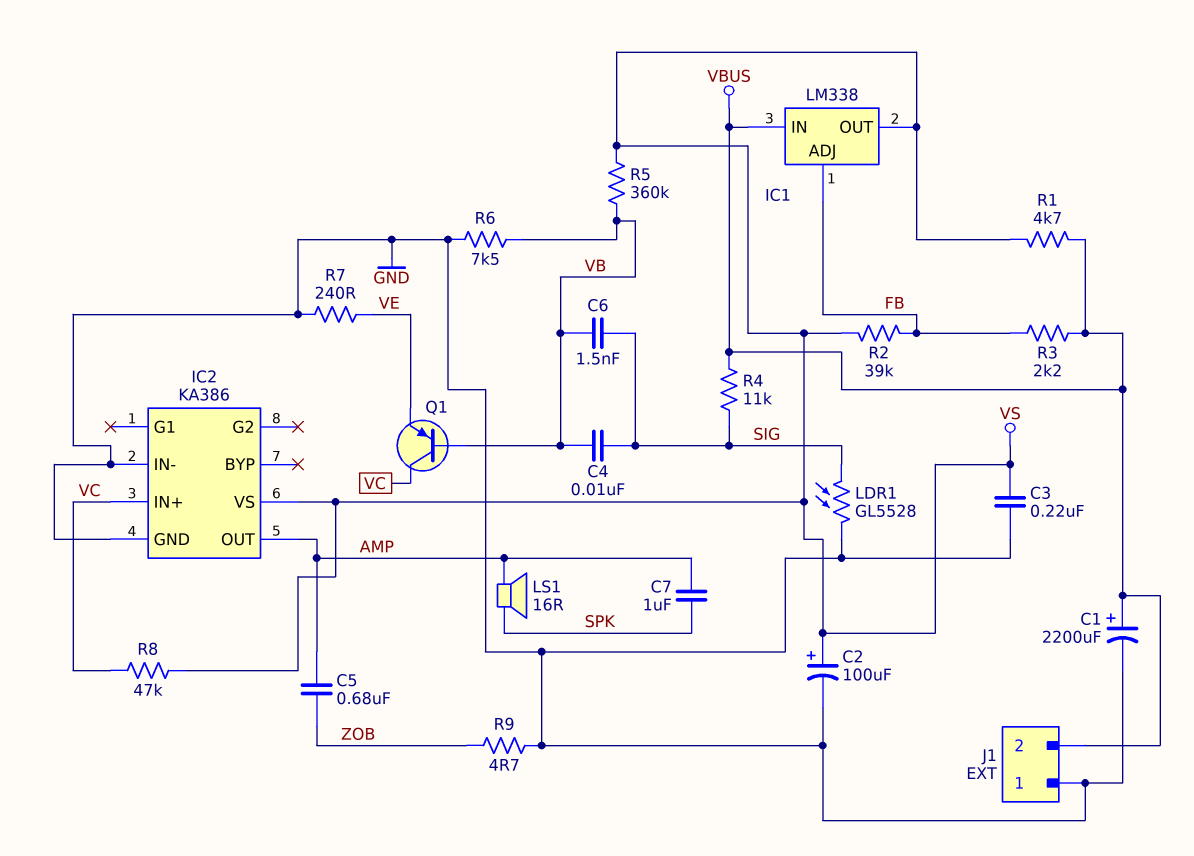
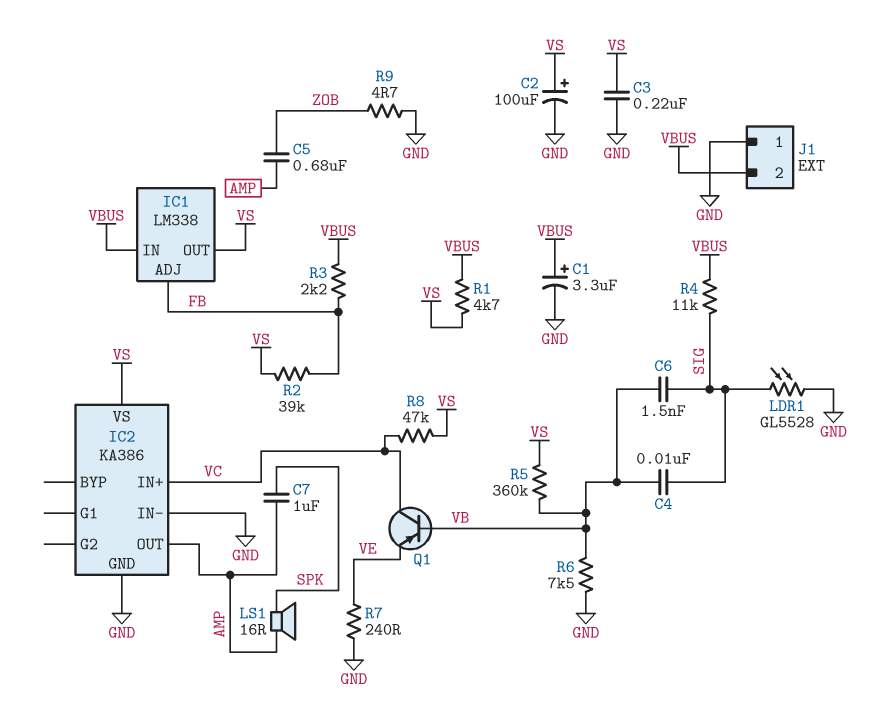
C1: 2200uF (plus VBUS, minus GND) -> 3.3uF (plus VBUS, minus GND)

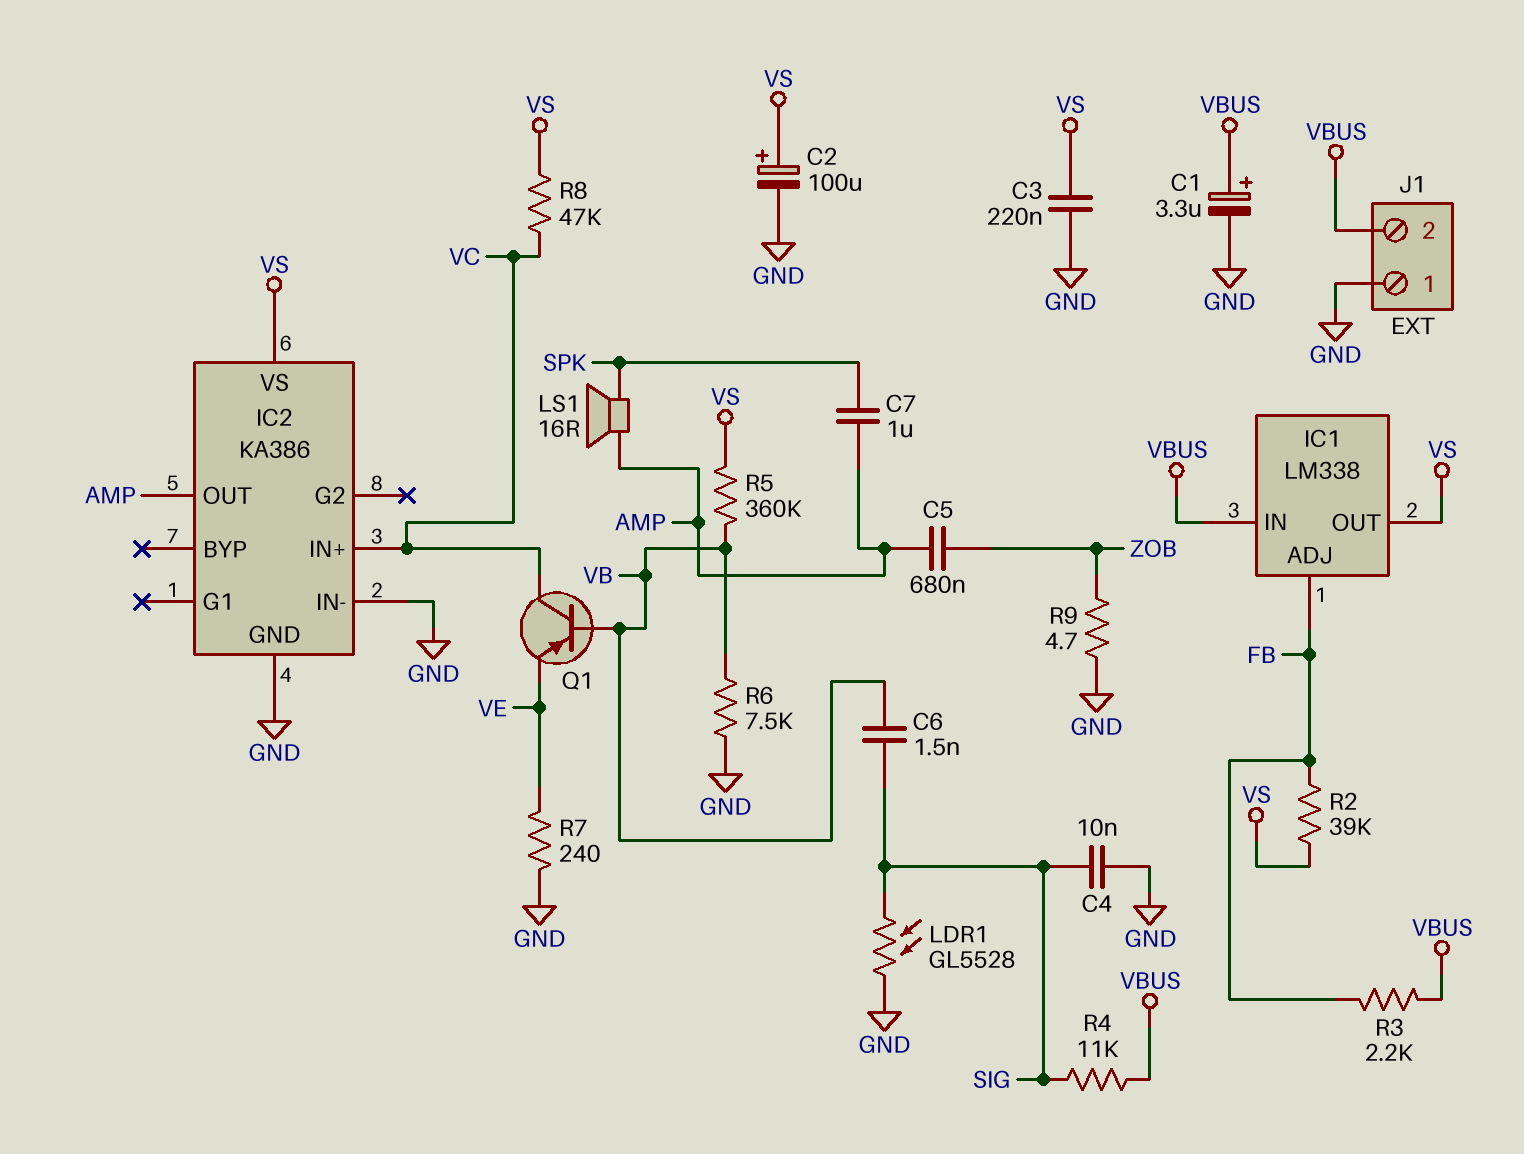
C4: 10nF (SIG, VB) -> 10nF (GND, SIG)
R1: 4.7k (VBUS, VS) -> none

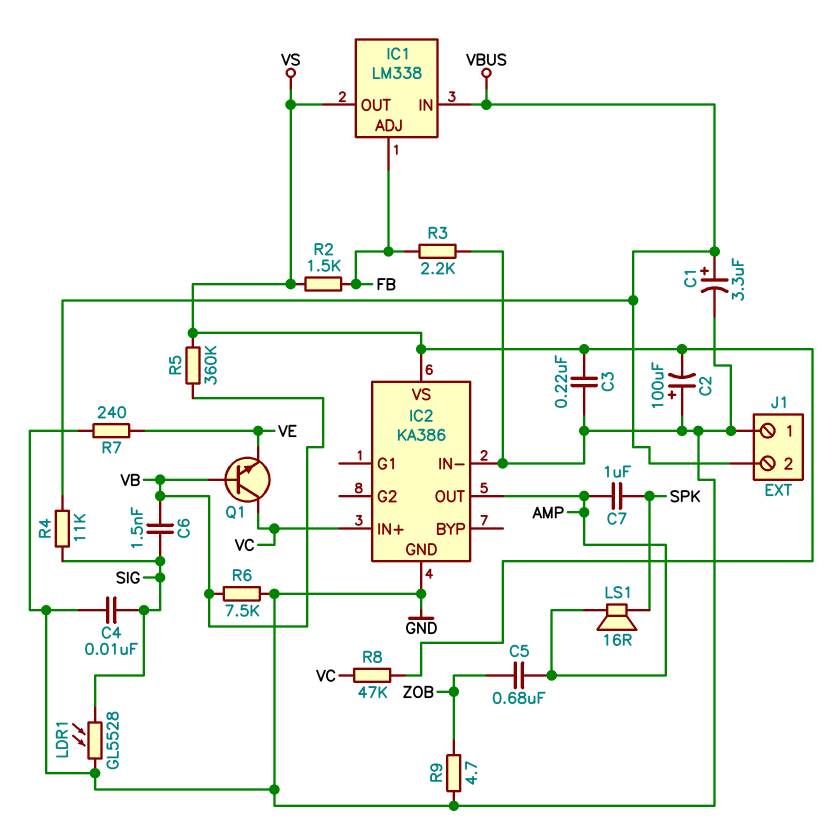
C2: 100uF (plus VS, minus GND) -> 100uF (plus GND, minus VS)
Q1: PNP (B VB, C VC, E VE) -> NPN (B VB, C VC, E VE)
R2: 39k (FB, VS) -> 1.5k (FB, VS)
R3: 2.2k (FB, VBUS) -> 2.2k (FB, GND)

